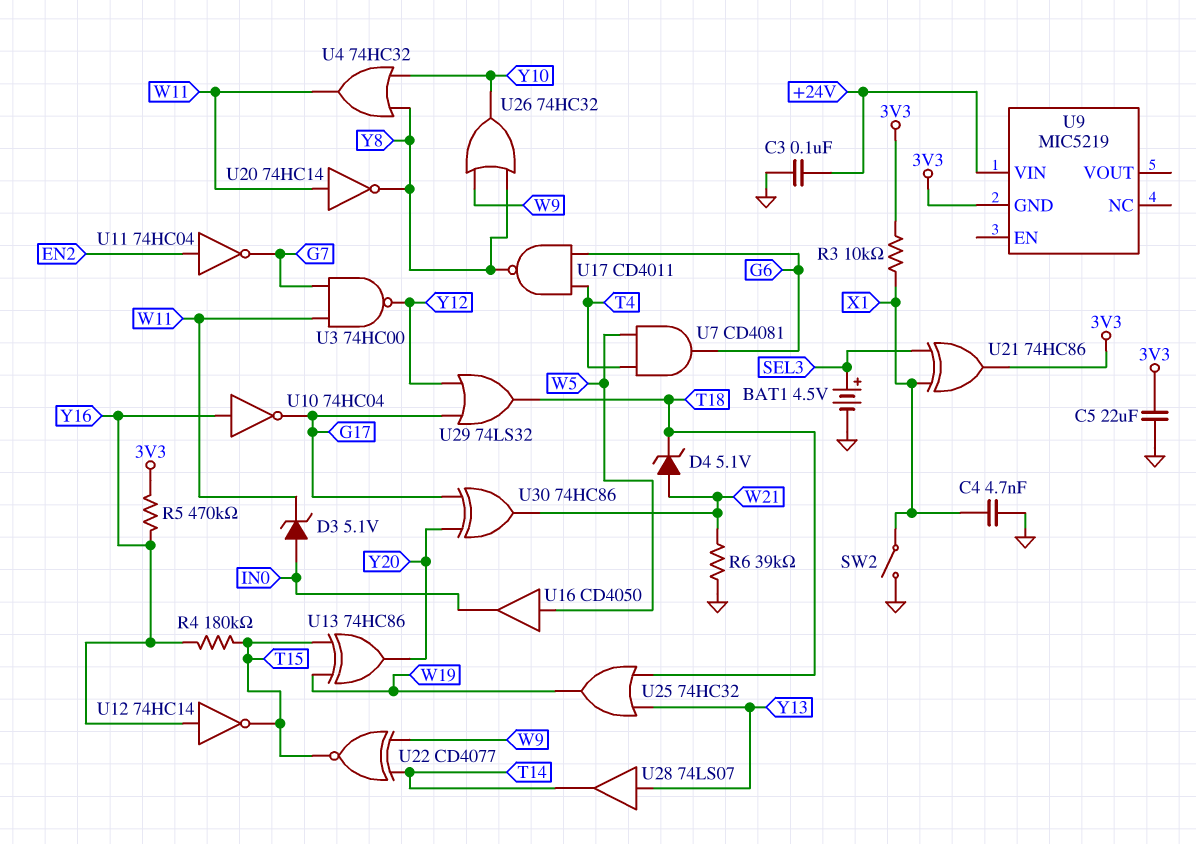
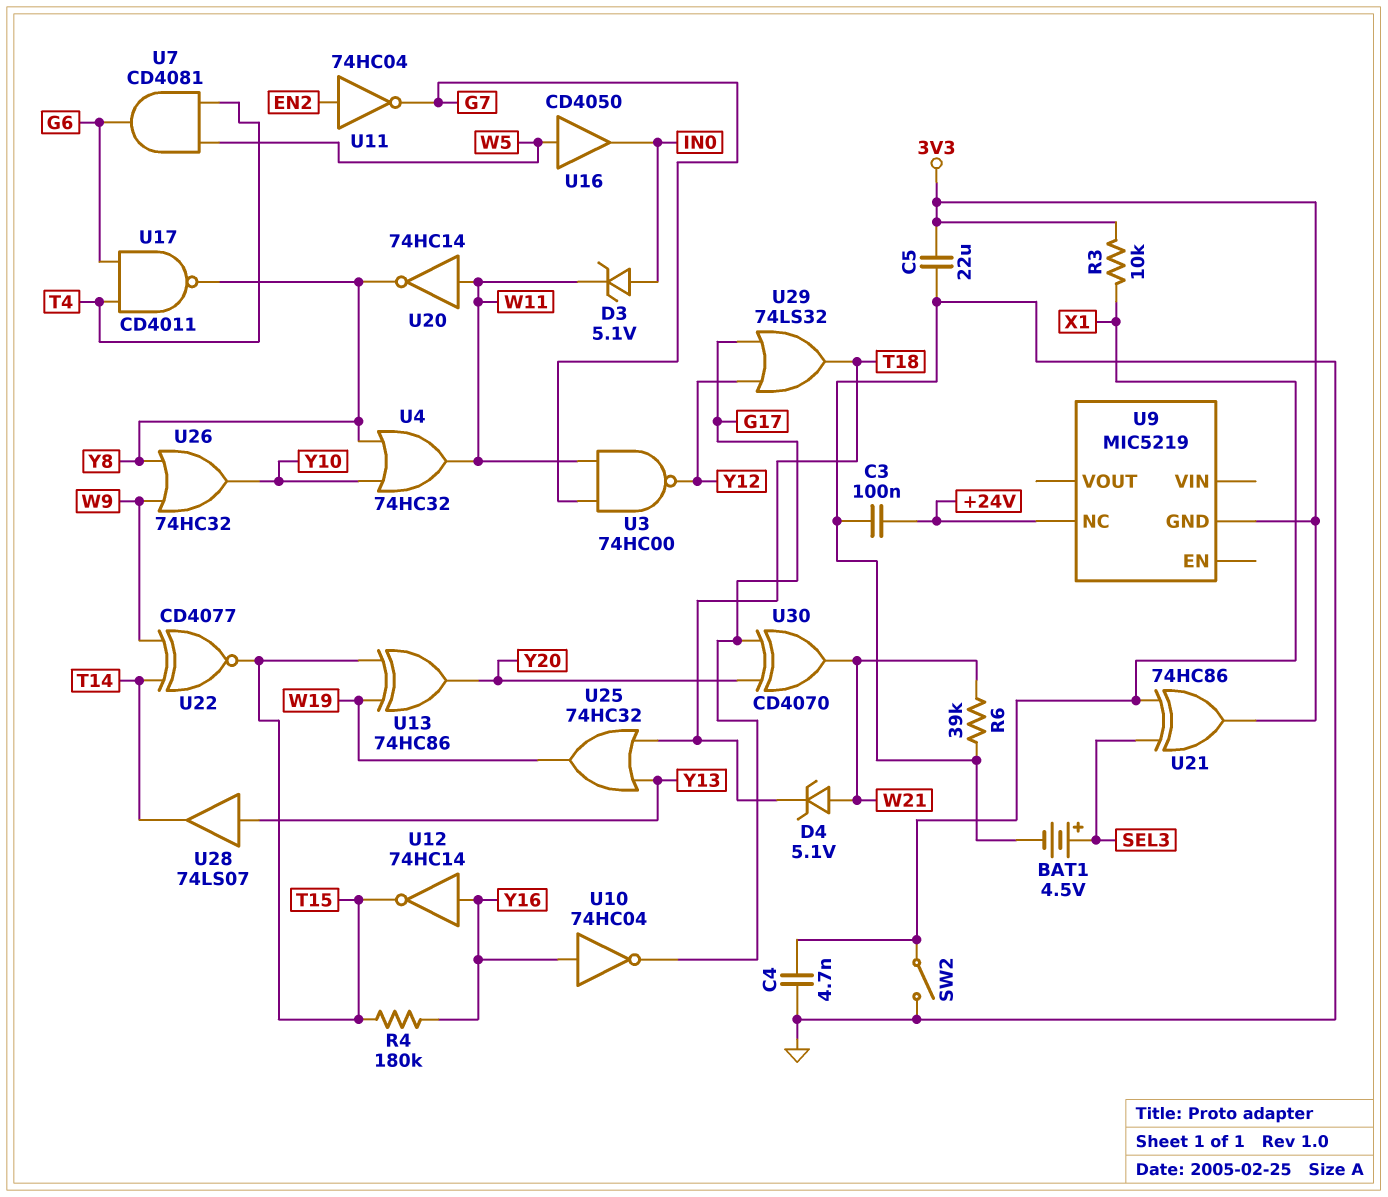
R5: 470k (3V3, Y16) -> none
U9 pin NC: none -> +24V
U9 pin VIN: +24V -> none
U30: XOR 74HC86 (in G17, in Y20, out W21) -> XOR CD4070 (in G17, in Y20, out W21)

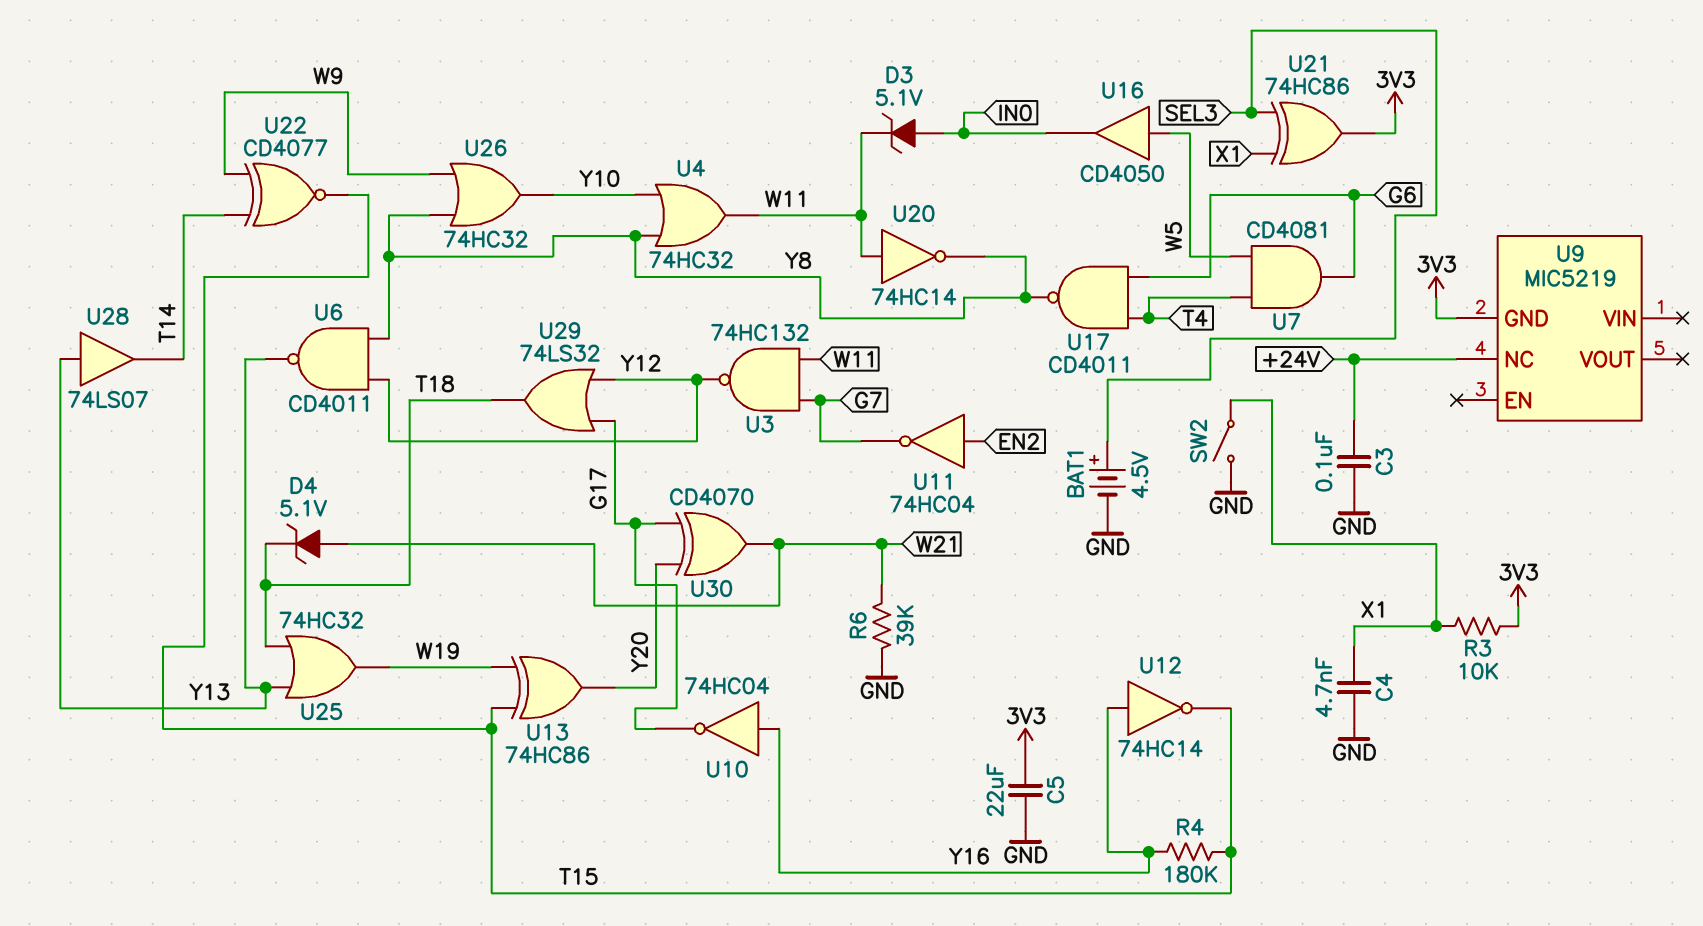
U3: NAND 74HC00 (in G7, in W11, out Y12) -> NAND 74HC132 (in G7, in W11, out Y12)
U6: none -> NAND CD4011 (in Y8, in Y12, out Y13)

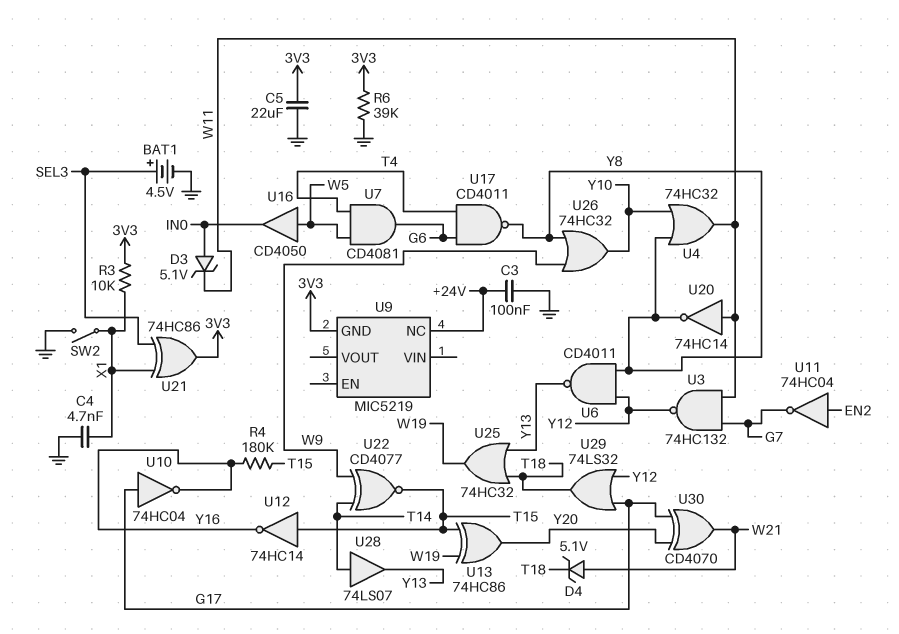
R6: 39k (GND, W21) -> 39k (3V3, GND)
U10: NOT 74HC04 (in Y16, out G17) -> NOT 74HC04 (in G17, out Y16)
U12: NOT 74HC14 (in Y16, out T15) -> NOT 74HC14 (in T15, out Y16)
U28: buffer 74LS07 (in Y13, out T14) -> buffer 74LS07 (in T14, out Y13)

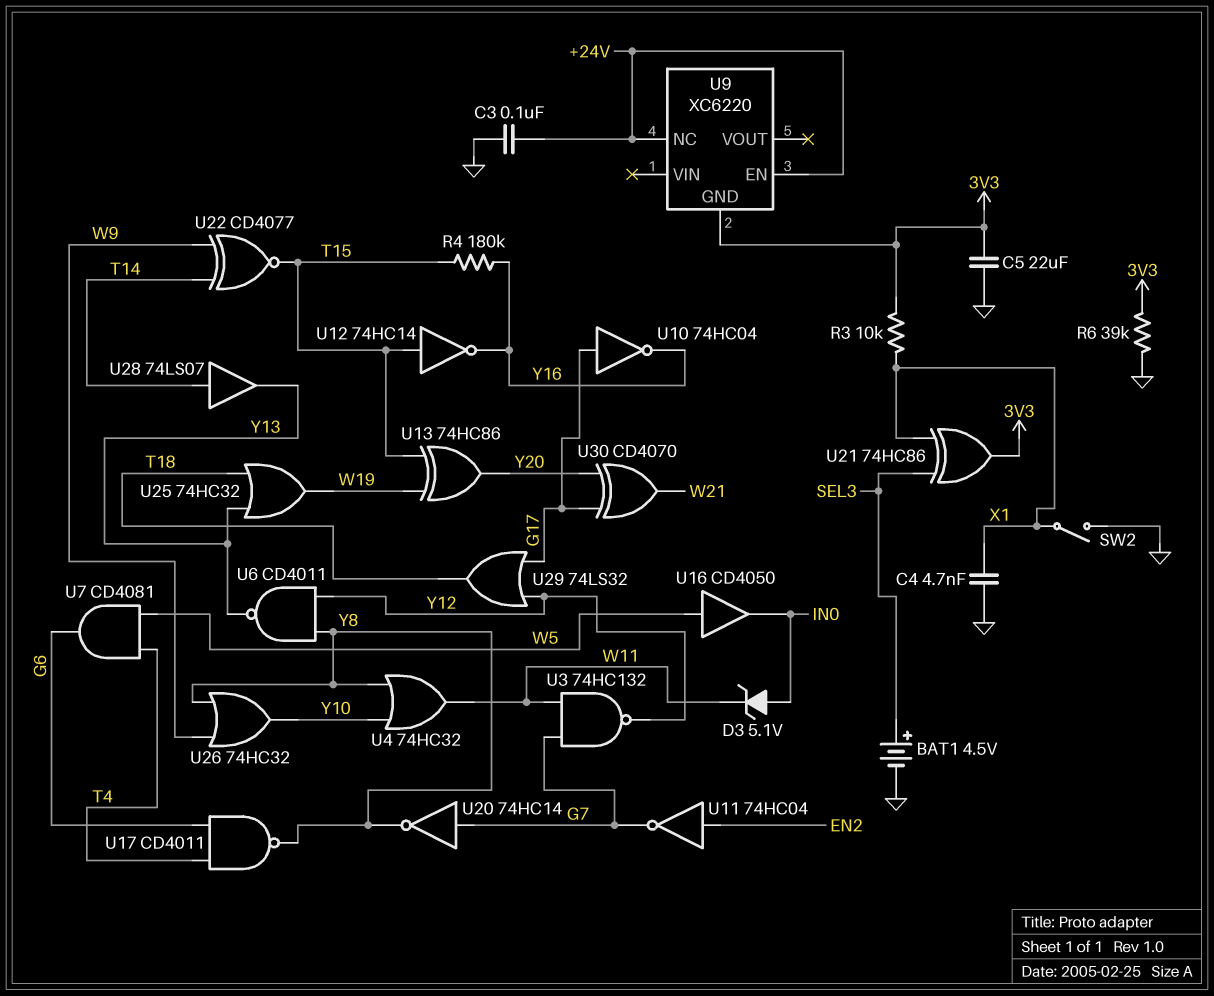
D4: zener 5.1V (A W21, K T18) -> none
U9: MIC5219 -> XC6220
U9 pin EN: none -> +24V
U20: NOT 74HC14 (in W11, out Y8) -> NOT 74HC14 (in G7, out Y8)

